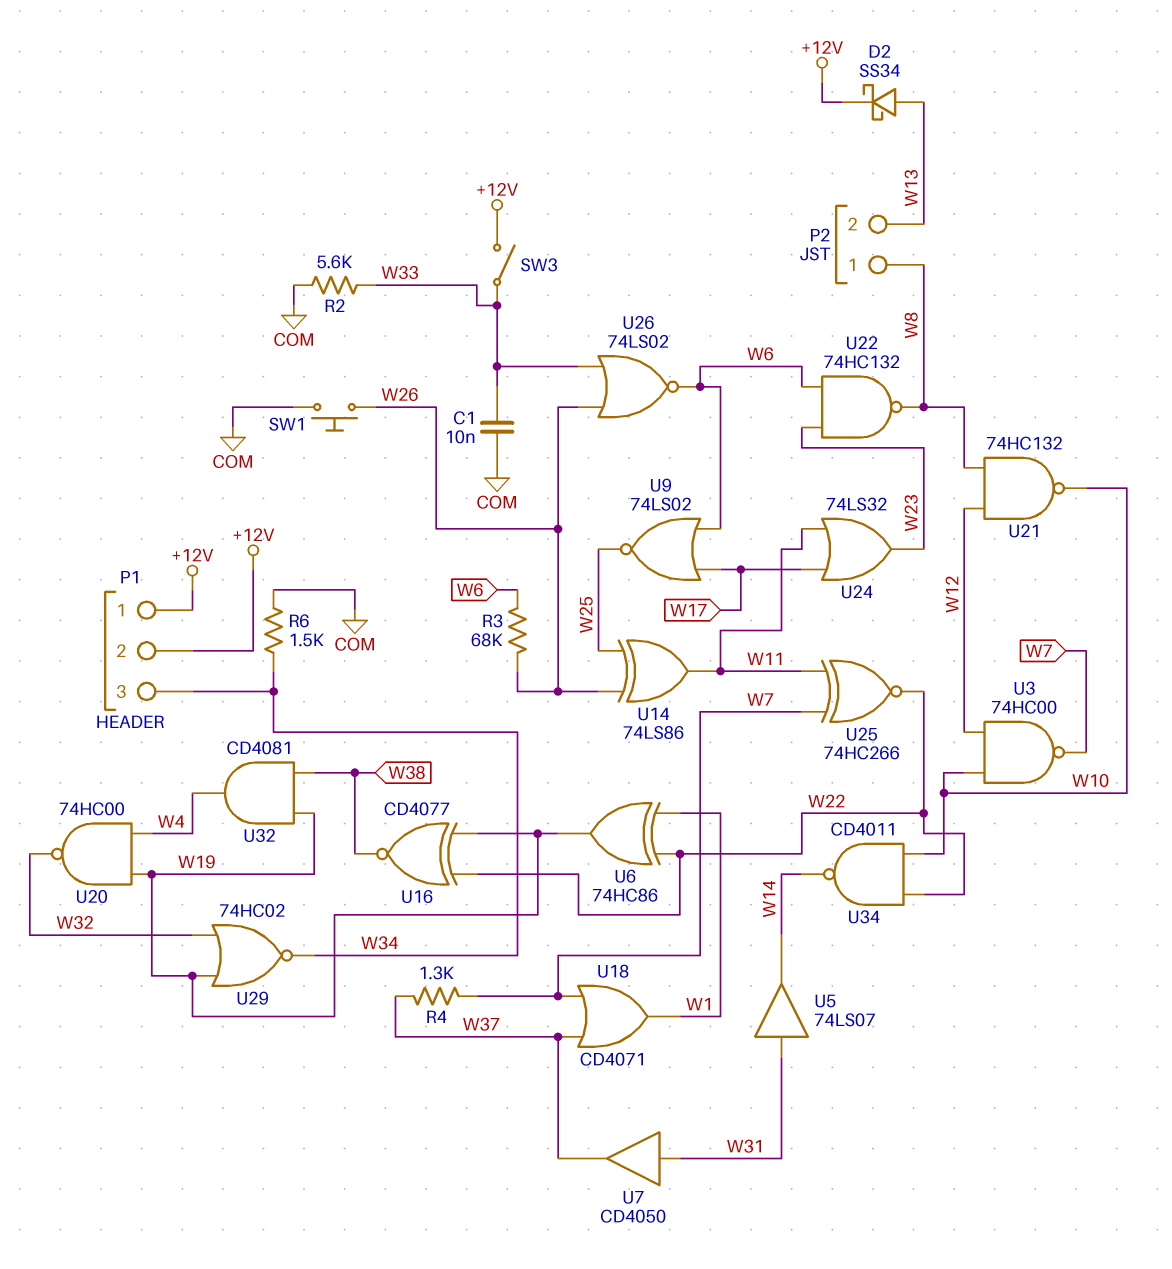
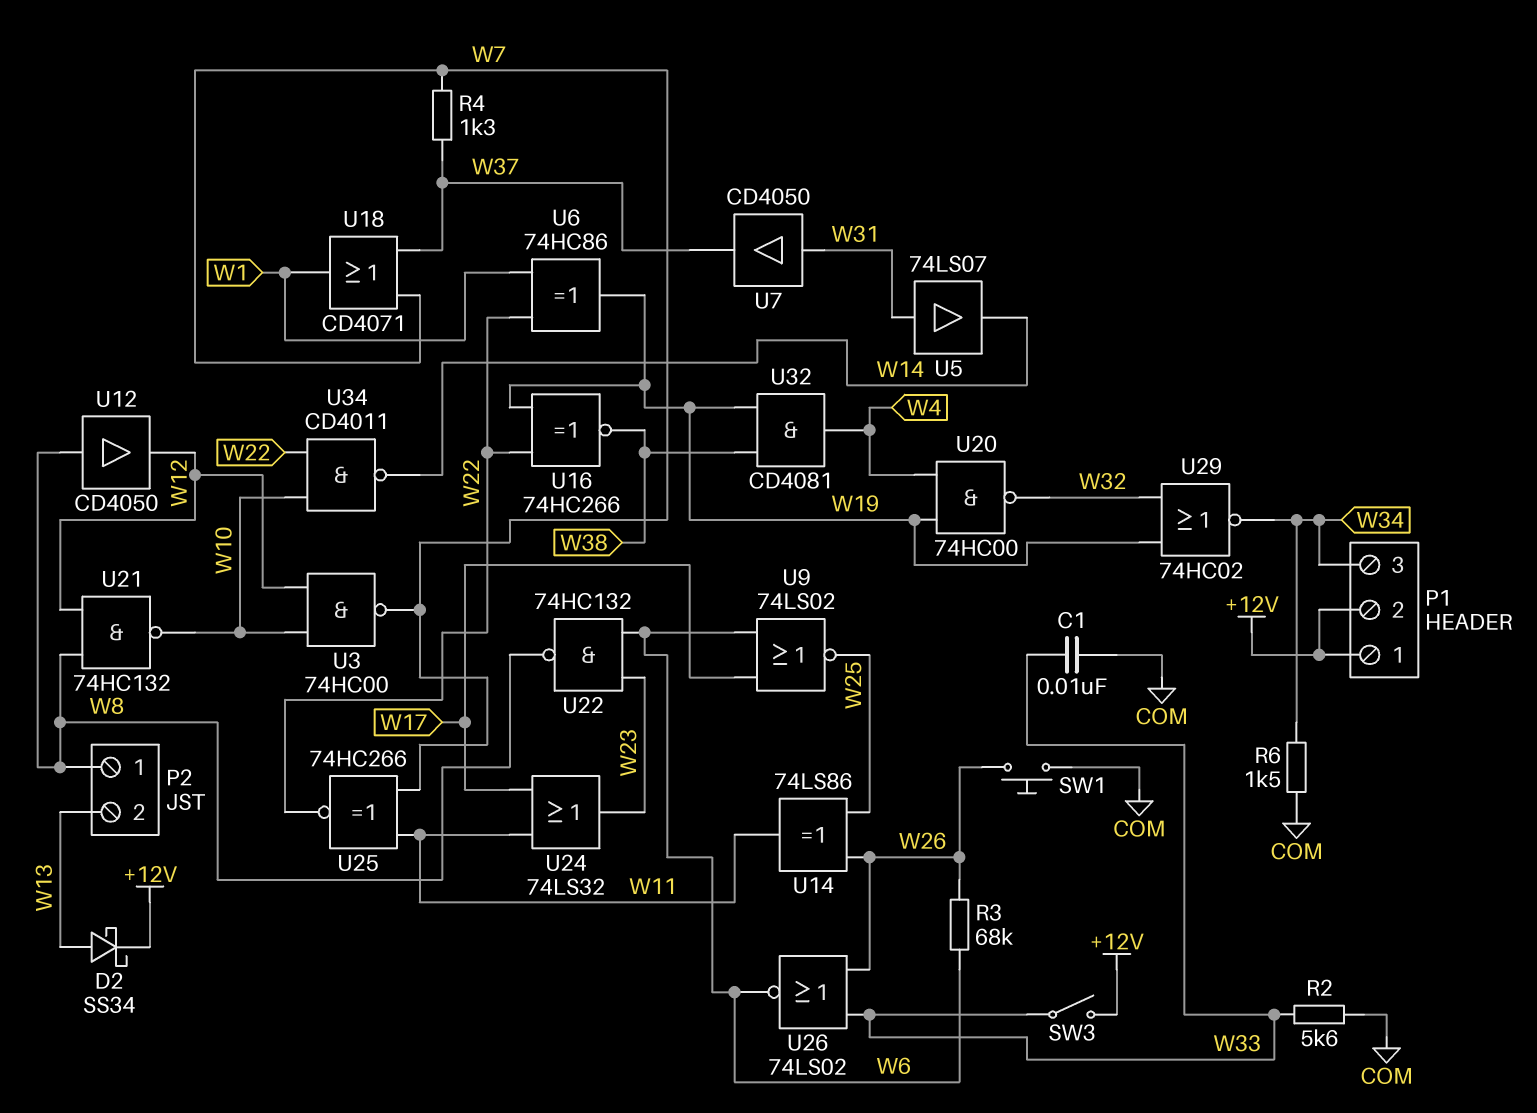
U12: none -> buffer CD4050 (in W8, out W12)
U16: XNOR CD4077 (in W19, in W22, out W38) -> XNOR 74HC266 (in W19, in W22, out W38)

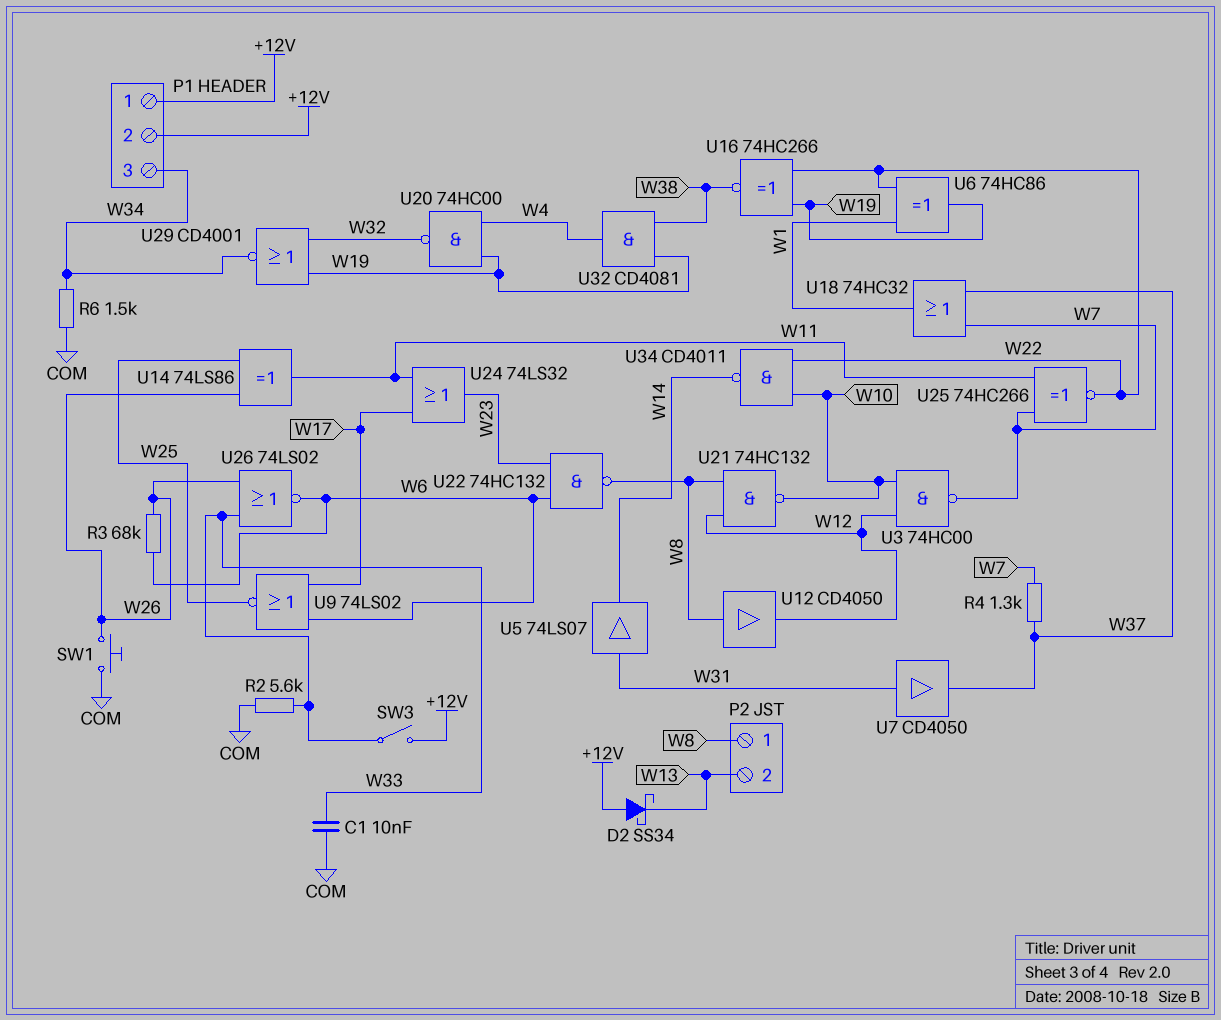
D2: schottky SS34 (A W13, K +12V) -> schottky SS34 (A +12V, K W13)
U18: OR CD4071 (in W7, in W37, out W1) -> OR 74HC32 (in W7, in W37, out W1)
U29: NOR 74HC02 (in W19, in W32, out W34) -> NOR CD4001 (in W19, in W32, out W34)

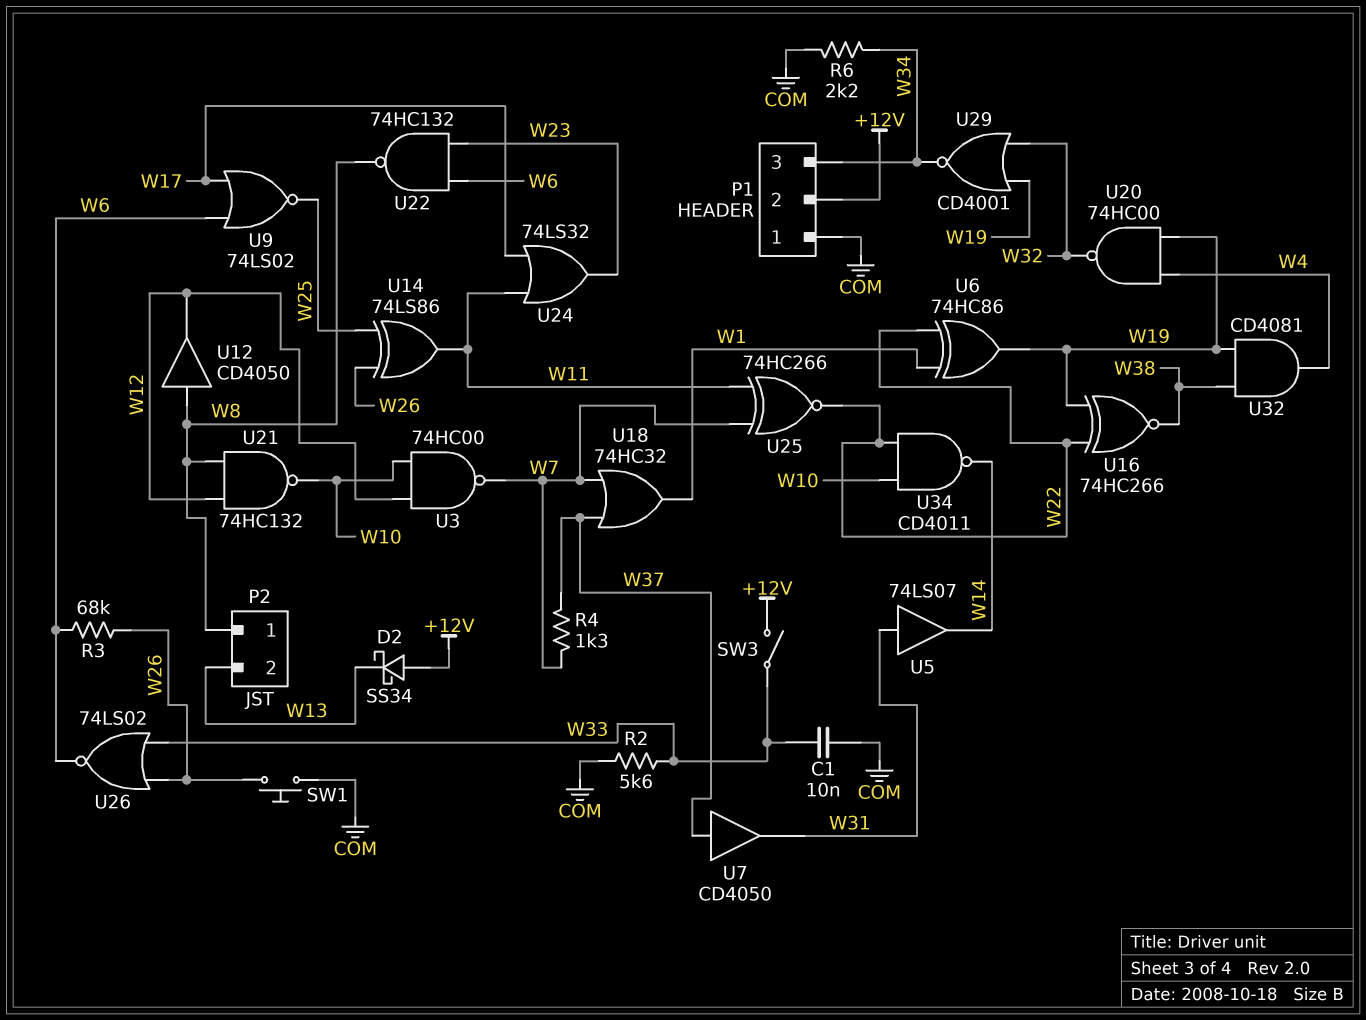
P1 pin 1: +12V -> COM
R6: 1.5k (COM, W34) -> 2.2k (COM, W34)
U7: buffer CD4050 (in W31, out W37) -> buffer CD4050 (in W37, out W31)

